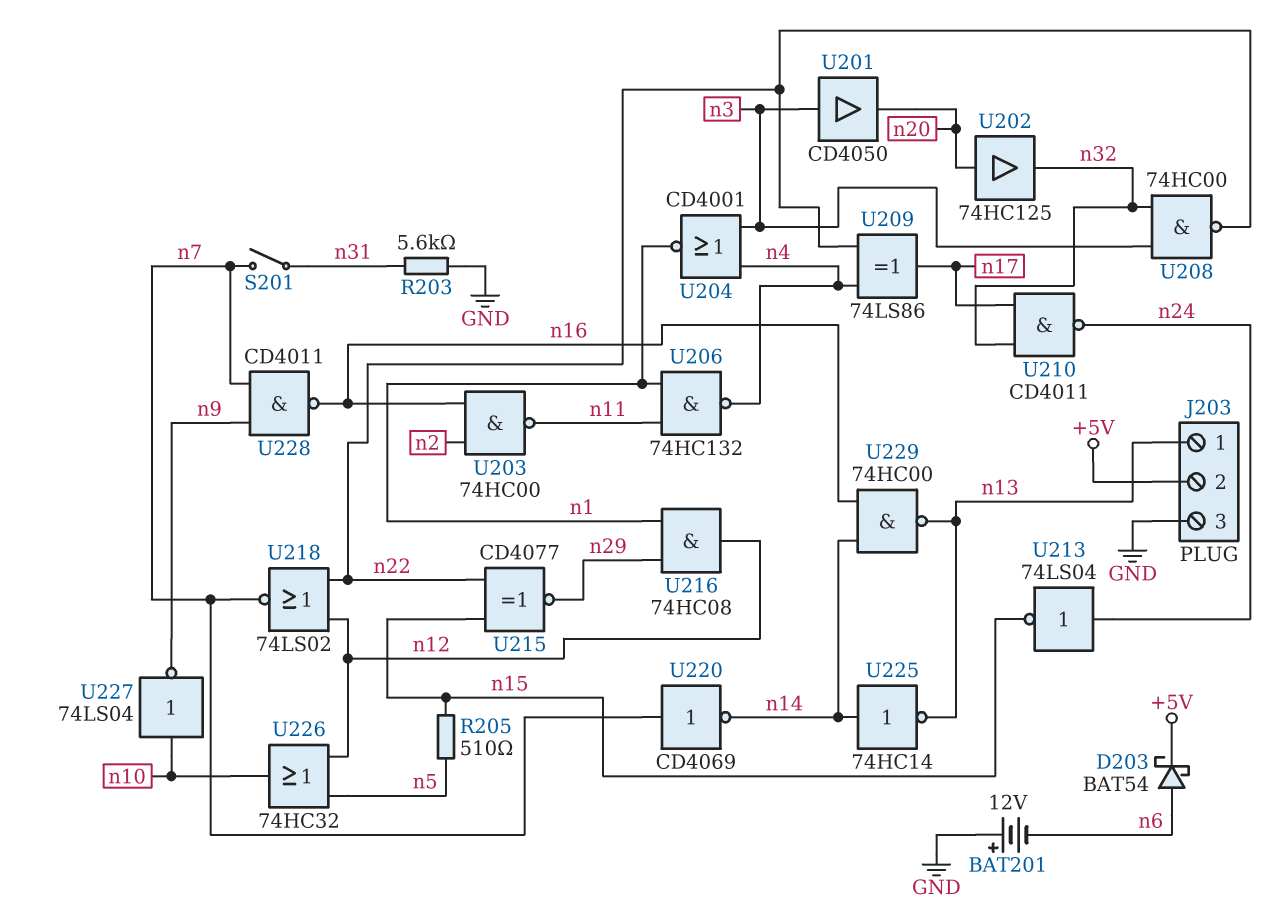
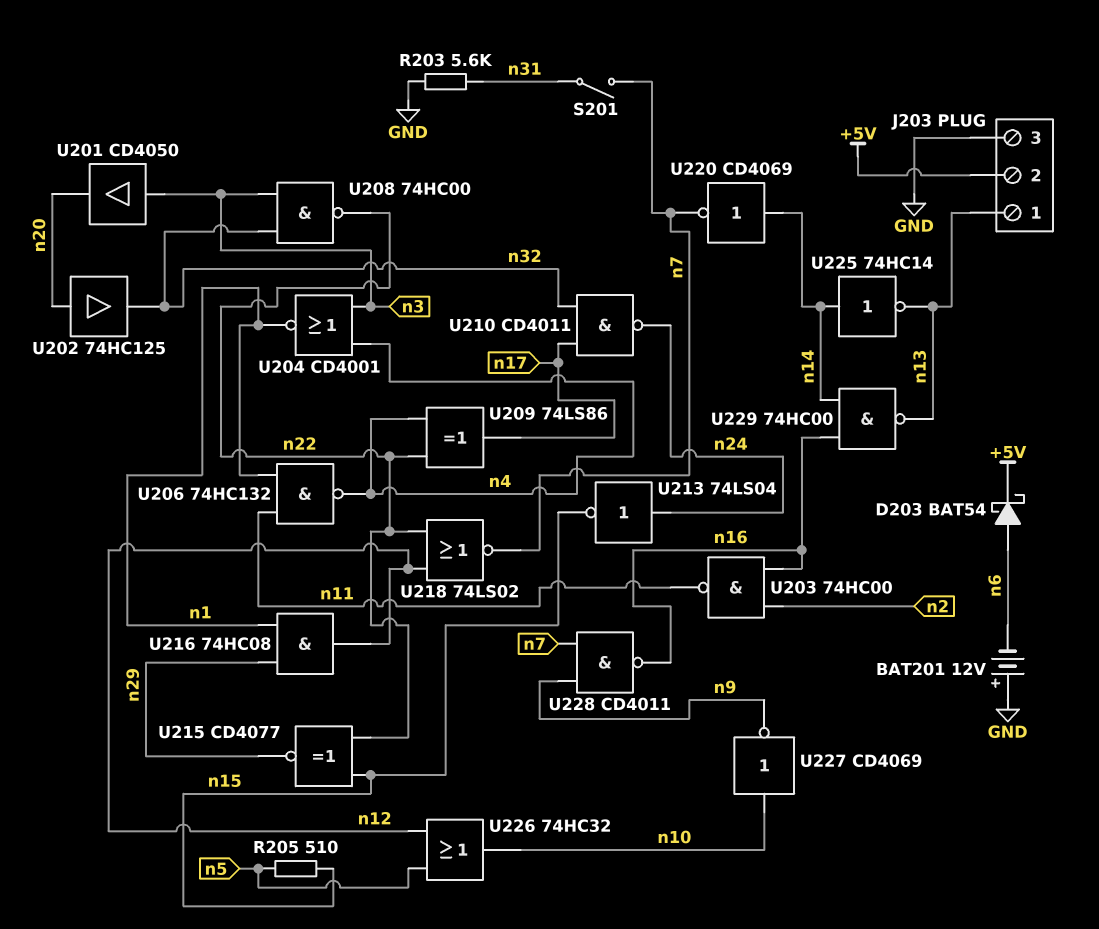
U220: NOT CD4069 (in n7, out n14) -> NOT CD4069 (in n14, out n7)
U227: NOT 74LS04 (in n10, out n9) -> NOT CD4069 (in n10, out n9)

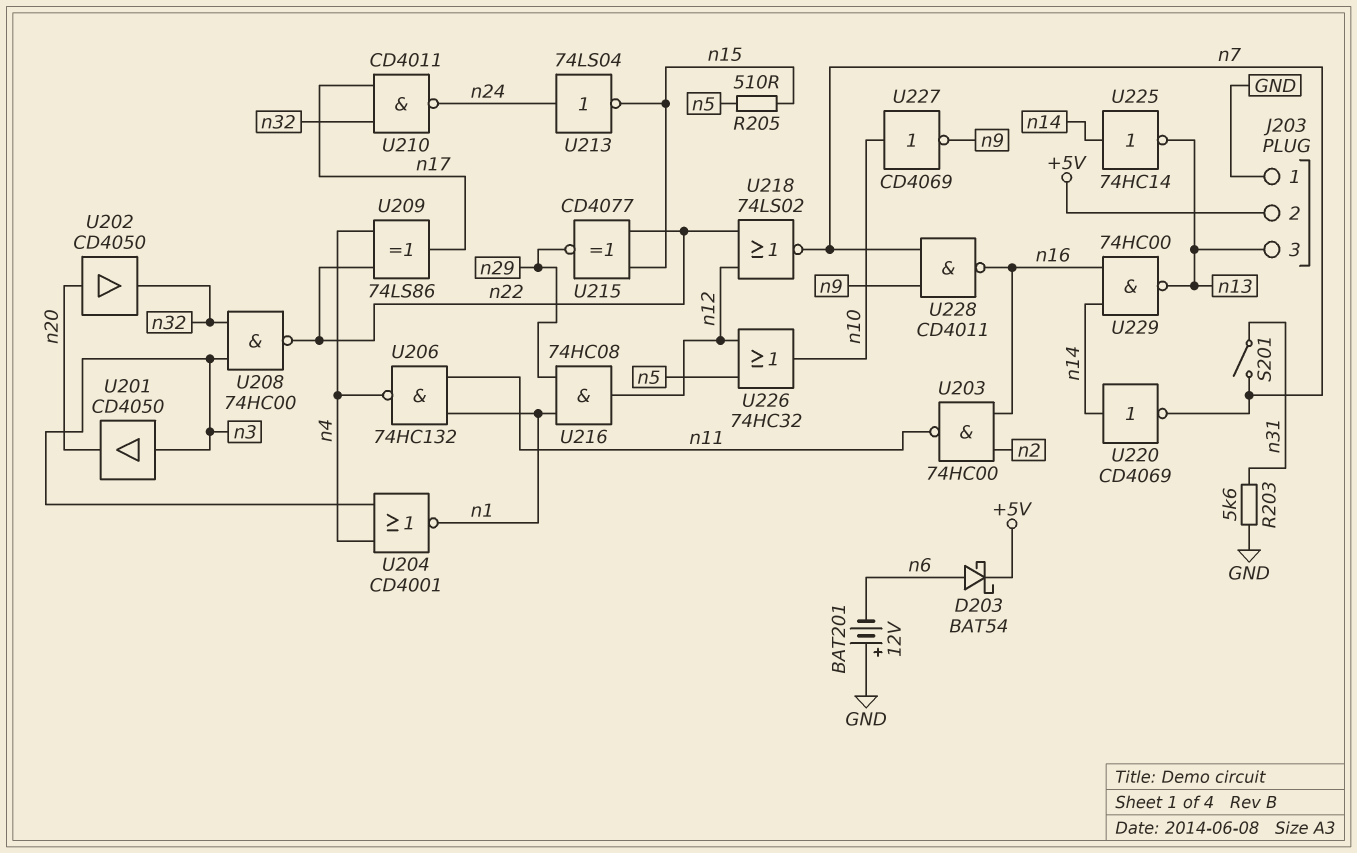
J203 pin 1: n13 -> GND
J203 pin 3: GND -> n13
U202: buffer 74HC125 (in n20, out n32) -> buffer CD4050 (in n20, out n32)

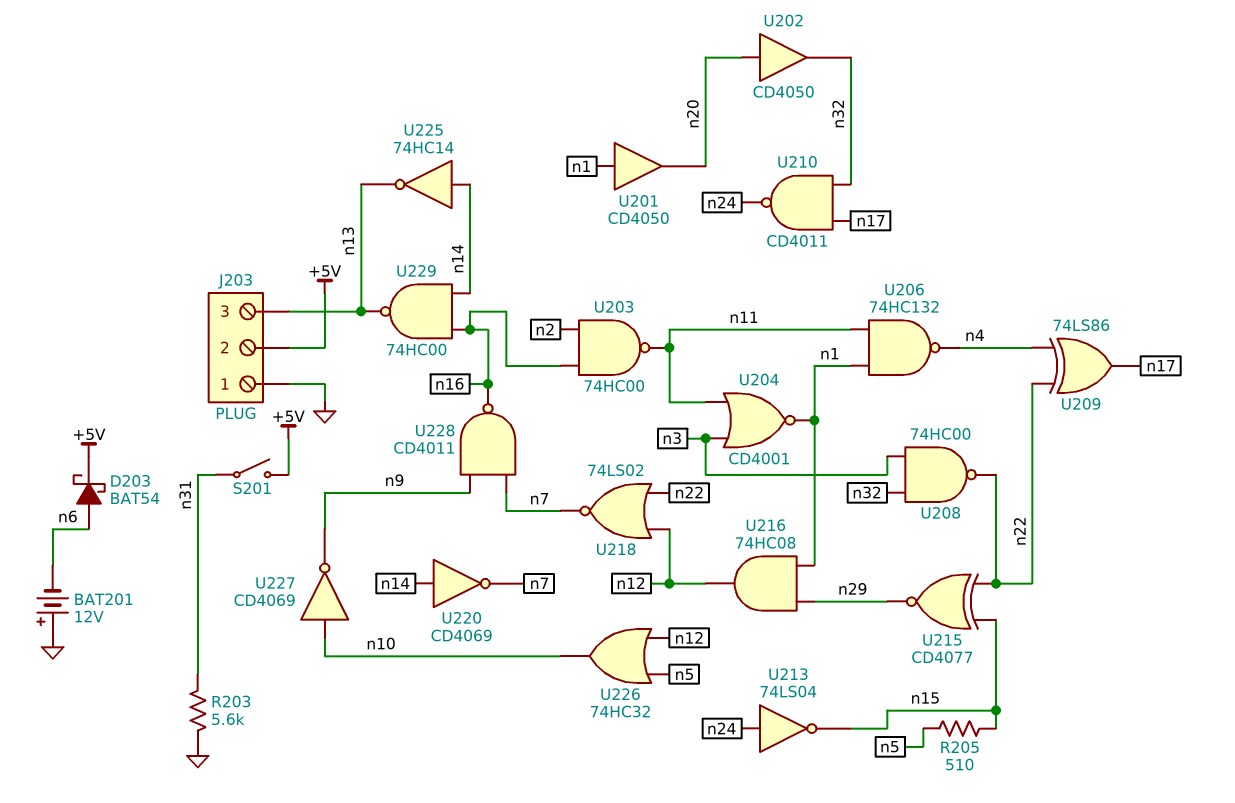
S201: switch (n7, n31) -> switch (+5V, n31)
U201: buffer CD4050 (in n3, out n20) -> buffer CD4050 (in n1, out n20)
U204: NOR CD4001 (in n3, in n4, out n1) -> NOR CD4001 (in n3, in n11, out n1)

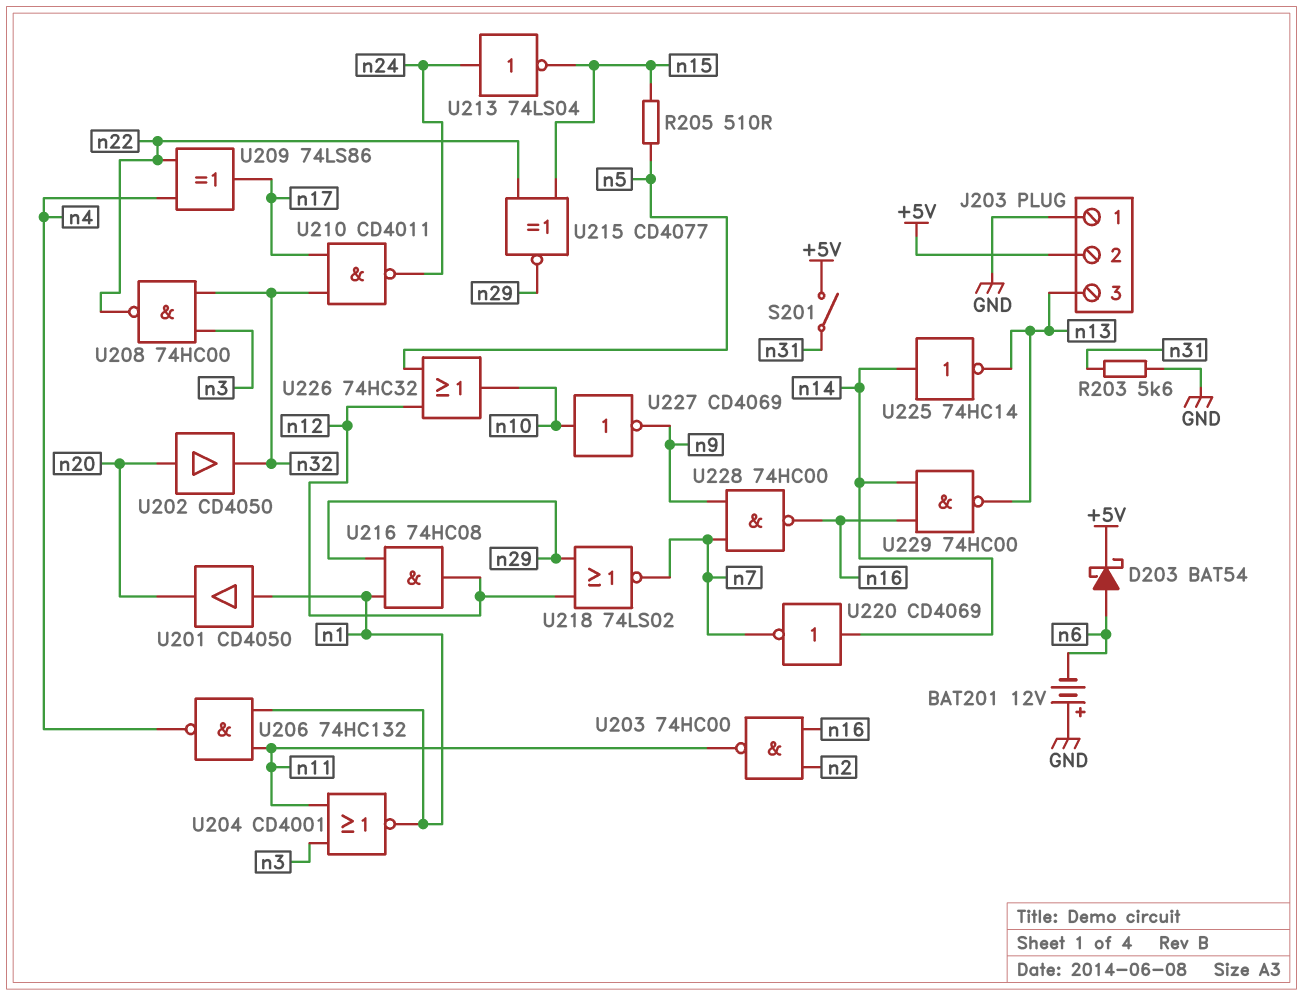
U218: NOR 74LS02 (in n12, in n22, out n7) -> NOR 74LS02 (in n12, in n29, out n7)
U228: NAND CD4011 (in n7, in n9, out n16) -> NAND 74HC00 (in n7, in n9, out n16)

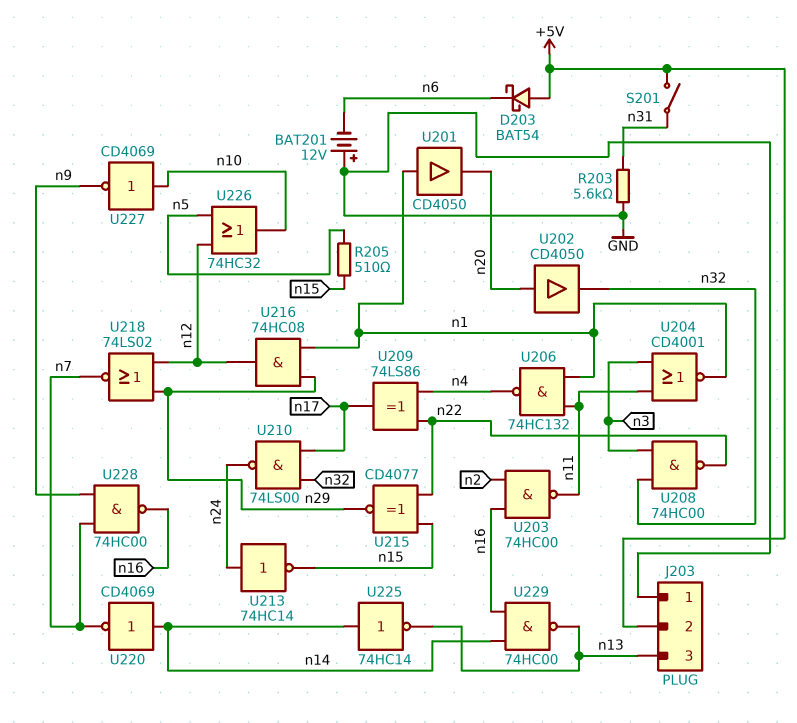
D203: schottky BAT54 (A n6, K +5V) -> schottky BAT54 (A +5V, K n6)
U210: NAND CD4011 (in n17, in n32, out n24) -> NAND 74LS00 (in n17, in n32, out n24)
U213: NOT 74LS04 (in n24, out n15) -> NOT 74HC14 (in n24, out n15)

